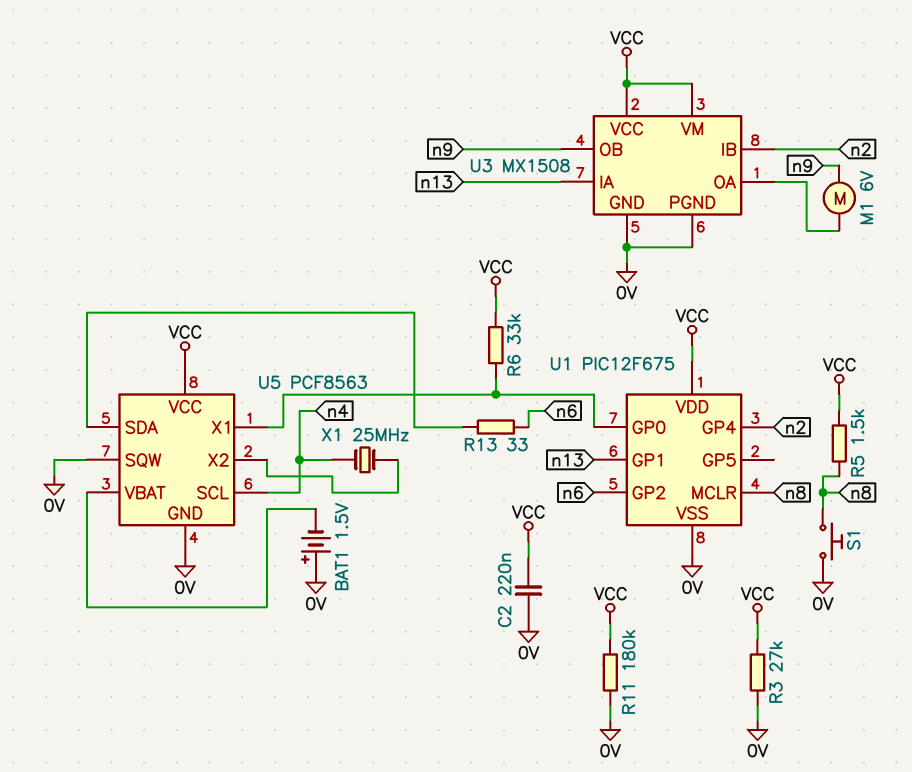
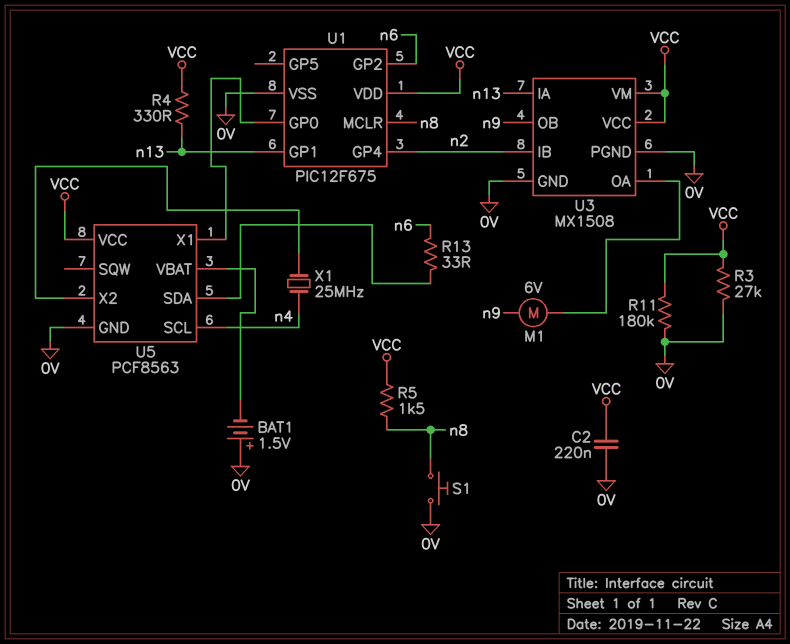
R4: none -> 330 (VCC, n13)
R6: 33k (U1/GP0, VCC) -> none
U5 pin SQW: 0V -> none

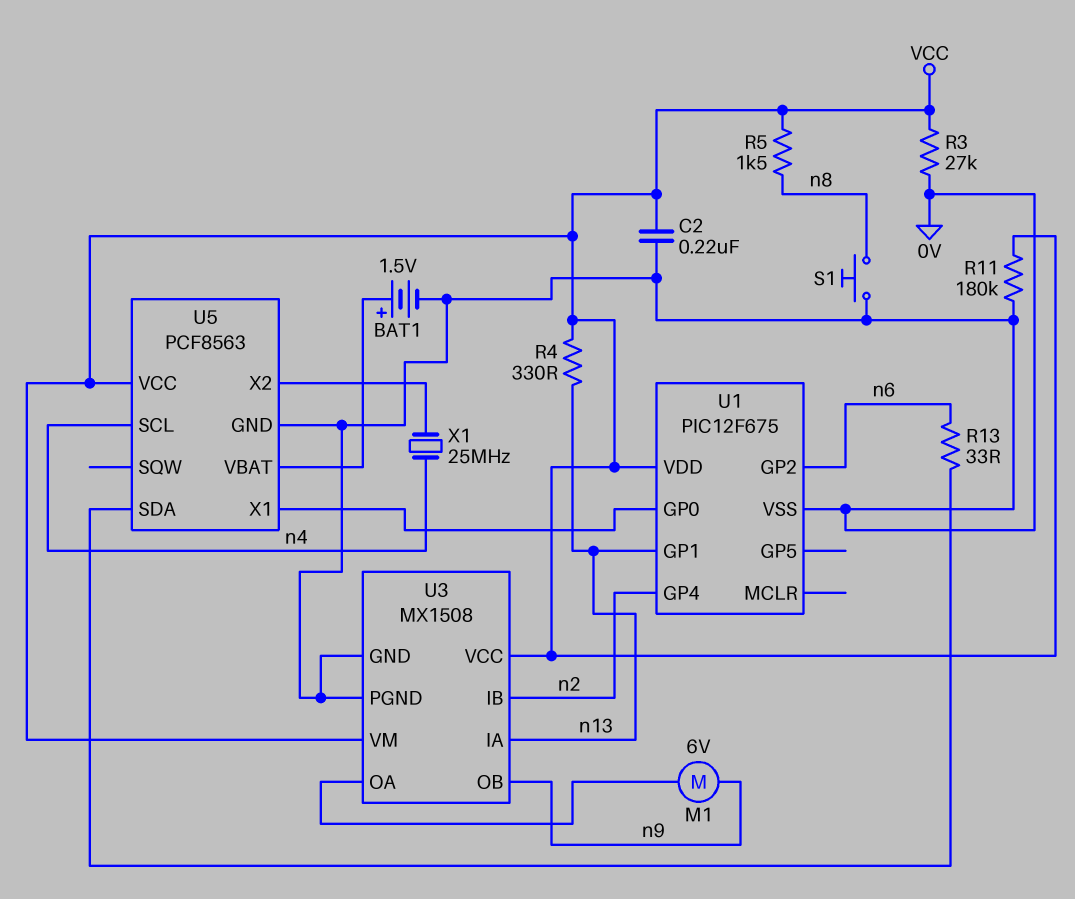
BAT1: 1.5V (plus 0V, minus U5/VBAT) -> 1.5V (plus U5/VBAT, minus 0V)
U1 pin MCLR: n8 -> none

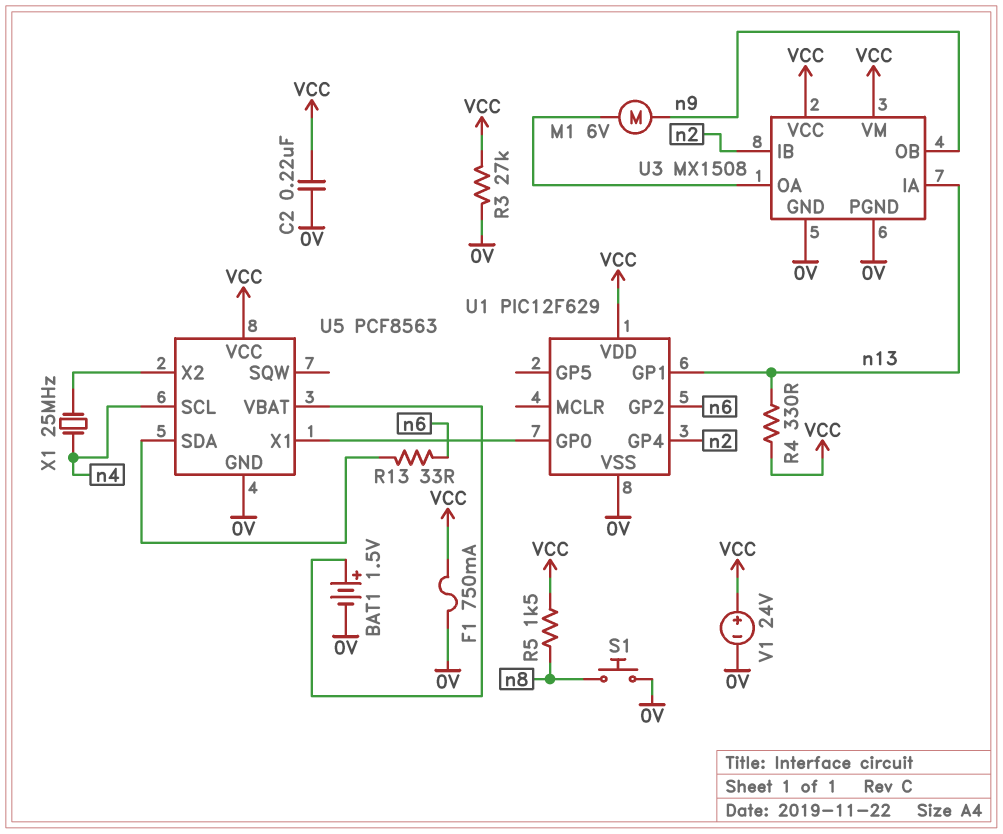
F1: none -> 750mA (0V, VCC)
R11: 180k (0V, VCC) -> none
U1: PIC12F675 -> PIC12F629
V1: none -> 24V (plus VCC, minus 0V)

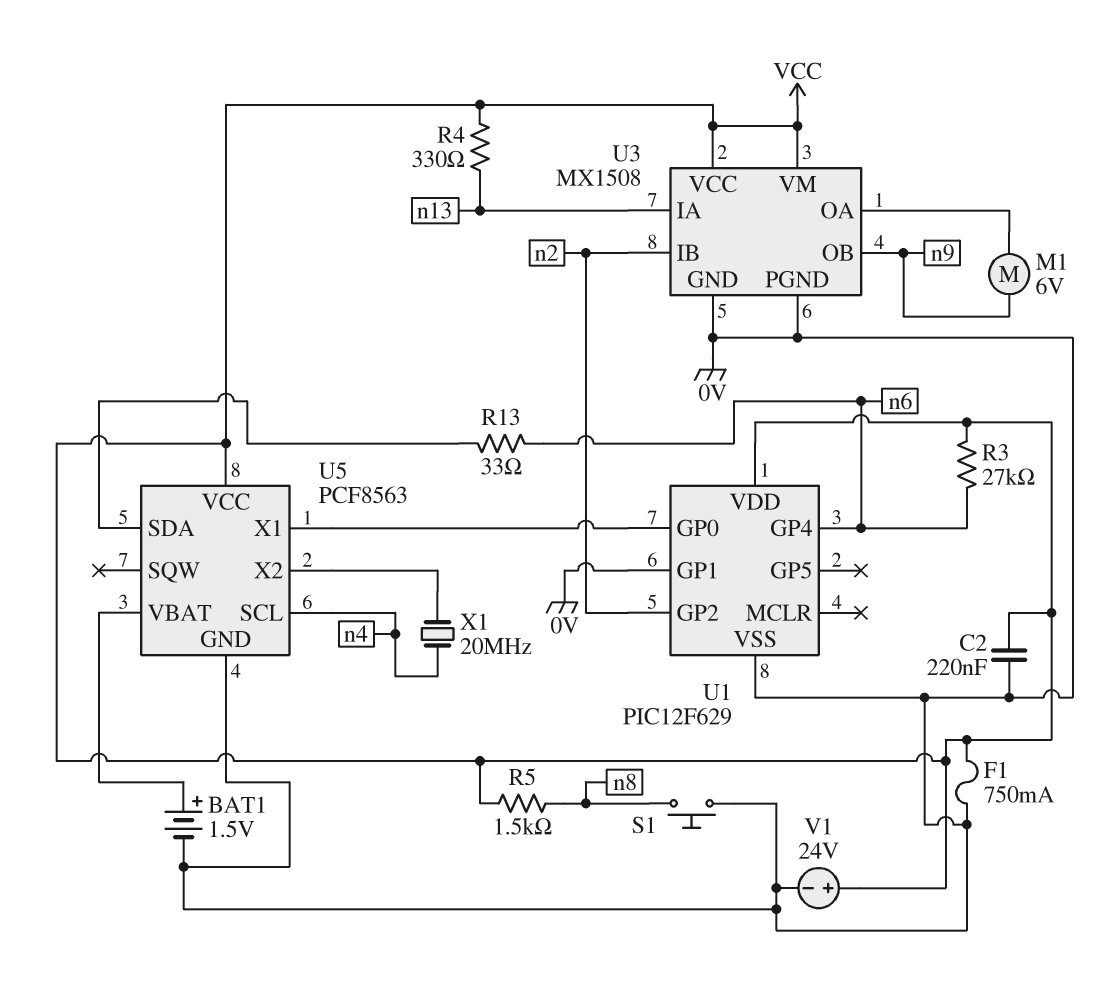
R3: 27k (0V, VCC) -> 27k (VCC, n6)
U1 pin GP1: n13 -> 0V
U1 pin GP2: n6 -> n2
U1 pin GP4: n2 -> n6
X1: 25MHz (U5/X2, n4) -> 20MHz (U5/X2, n4)

